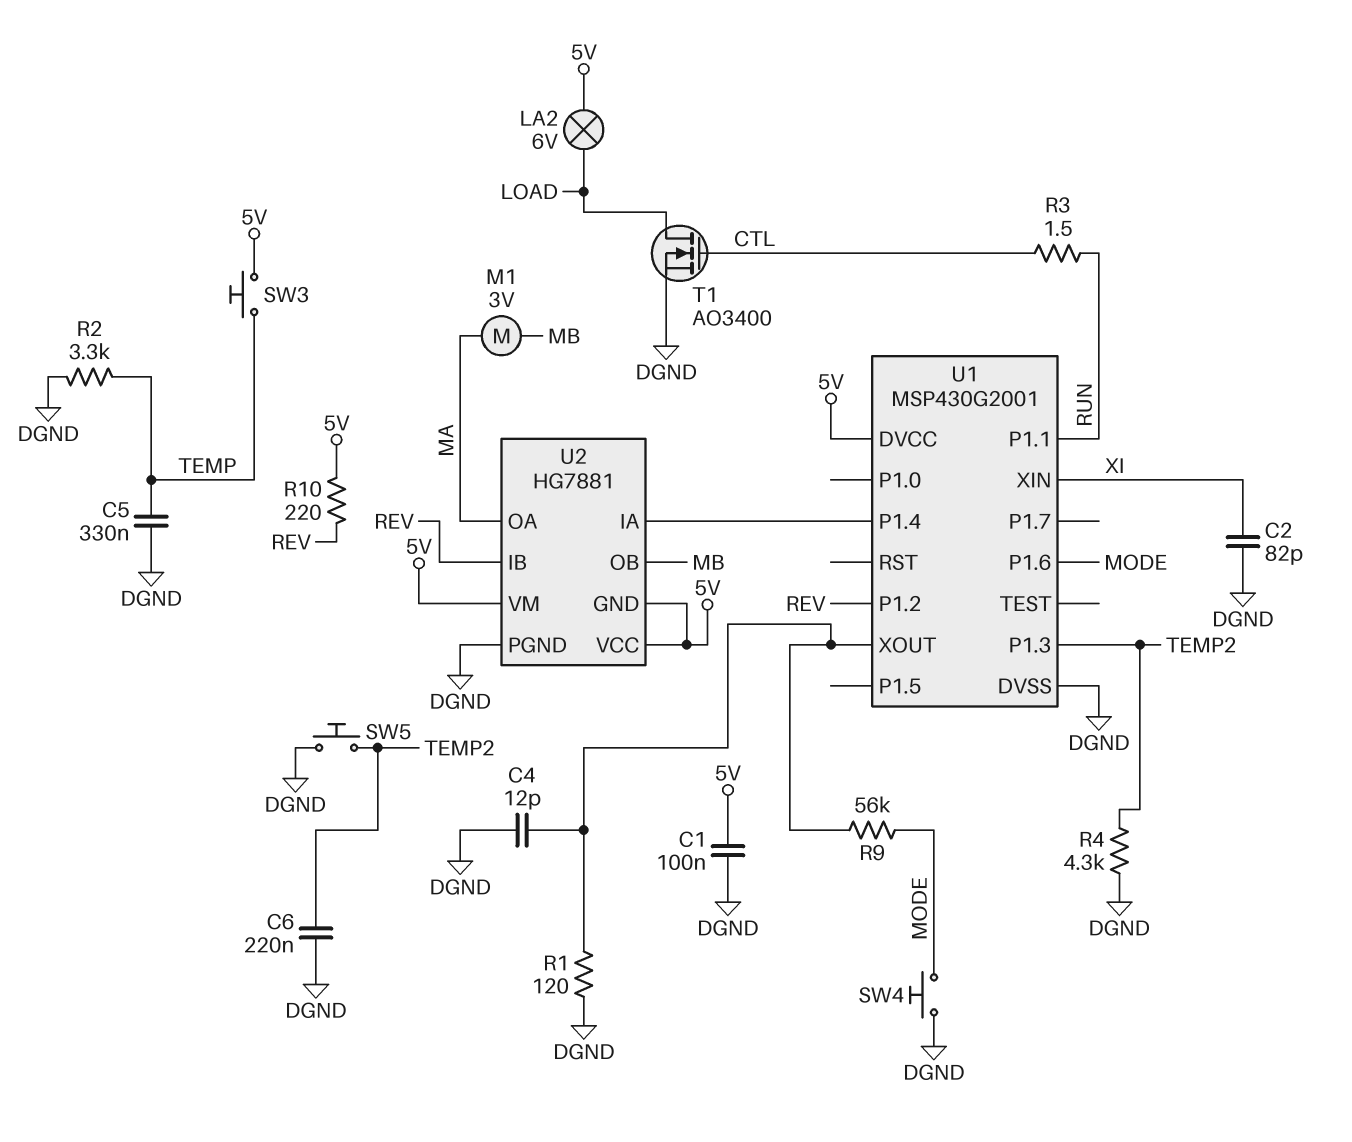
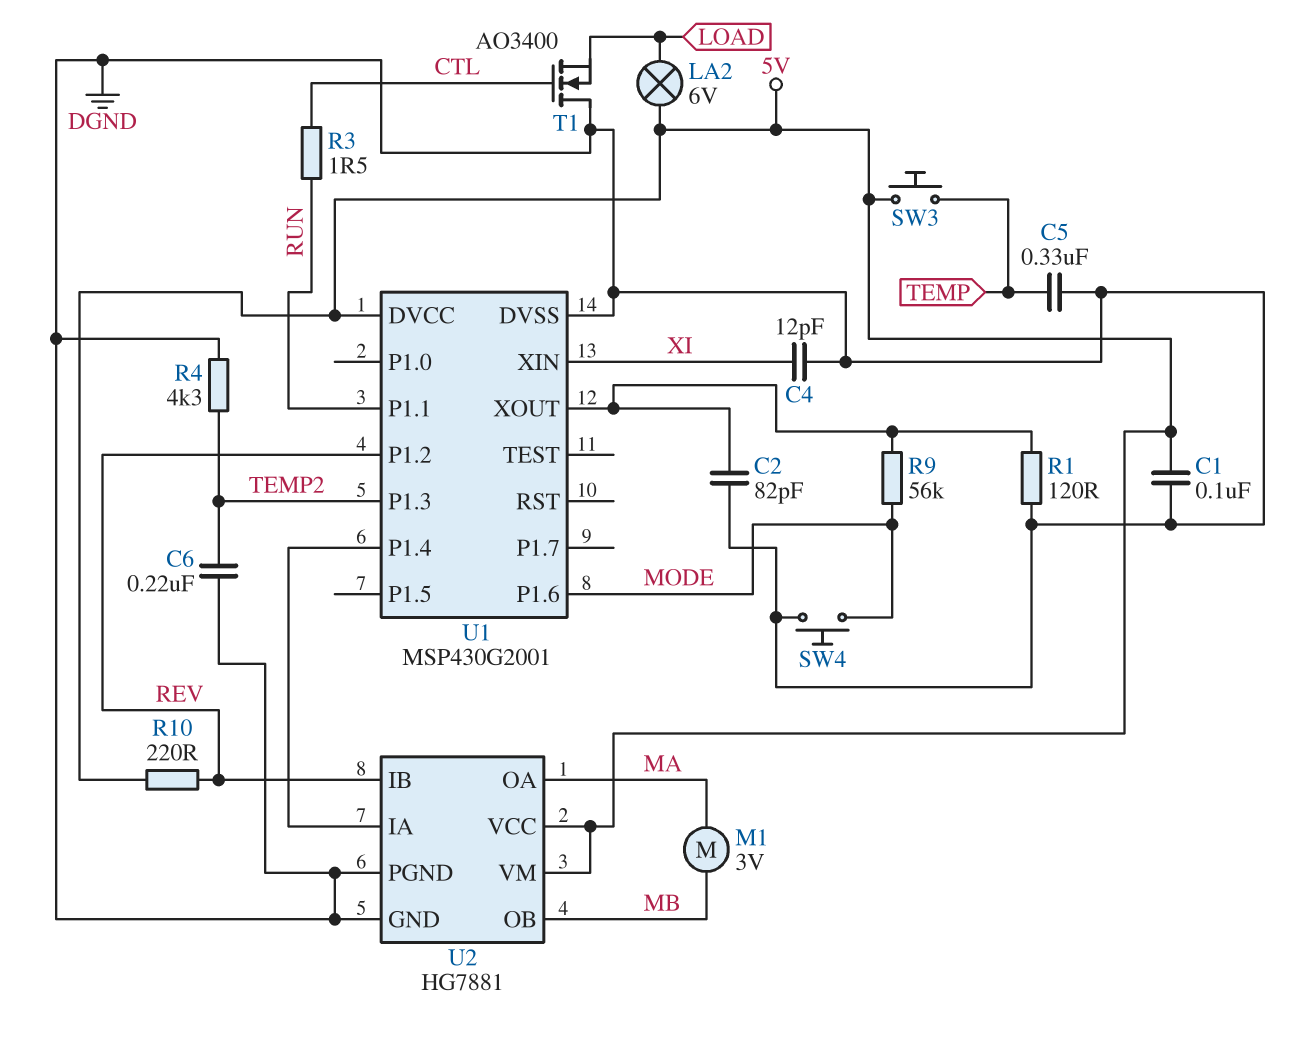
C2: 82pF (DGND, XI) -> 82pF (DGND, U1/XOUT)
C4: 12pF (DGND, U1/XOUT) -> 12pF (DGND, XI)
R2: 3.3k (DGND, TEMP) -> none
SW5: button (DGND, TEMP2) -> none
T1: NMOS AO3400 (G CTL, D LOAD, S DGND) -> NMOS AO3400 (G CTL, D DGND, S LOAD)
U2 pin GND: 5V -> DGND

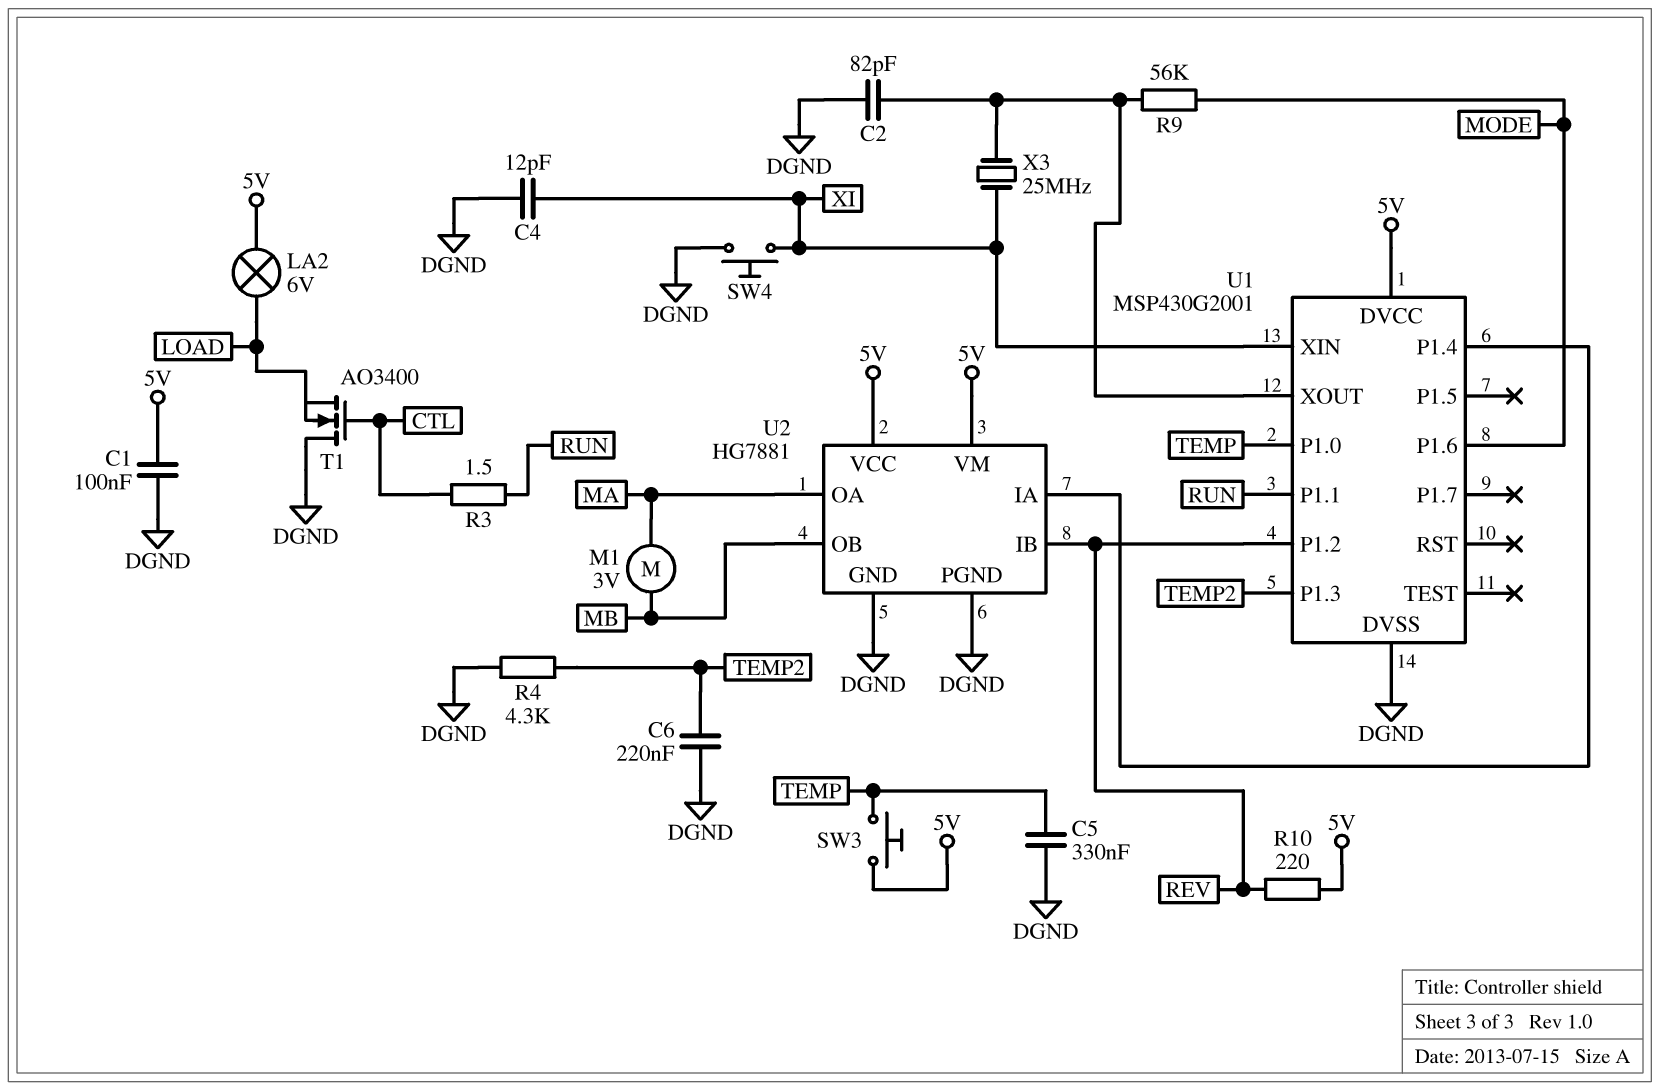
R1: 120 (DGND, U1/XOUT) -> none
SW4: button (DGND, MODE) -> button (DGND, XI)
U1 pin P1.0: none -> TEMP
X3: none -> 25MHz (U1/XOUT, XI)

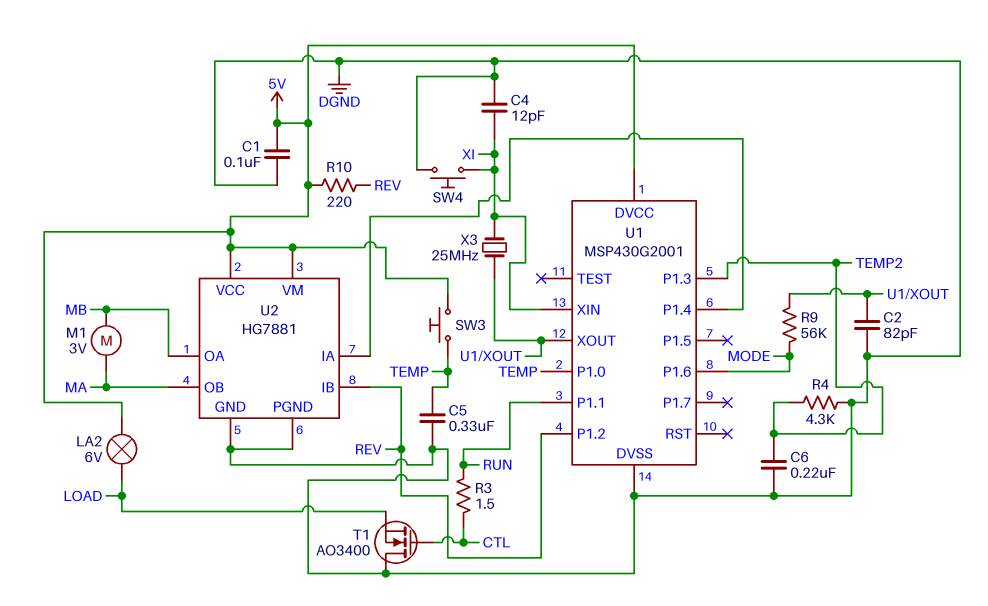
U2 pin OA: MA -> MB
U2 pin OB: MB -> MA

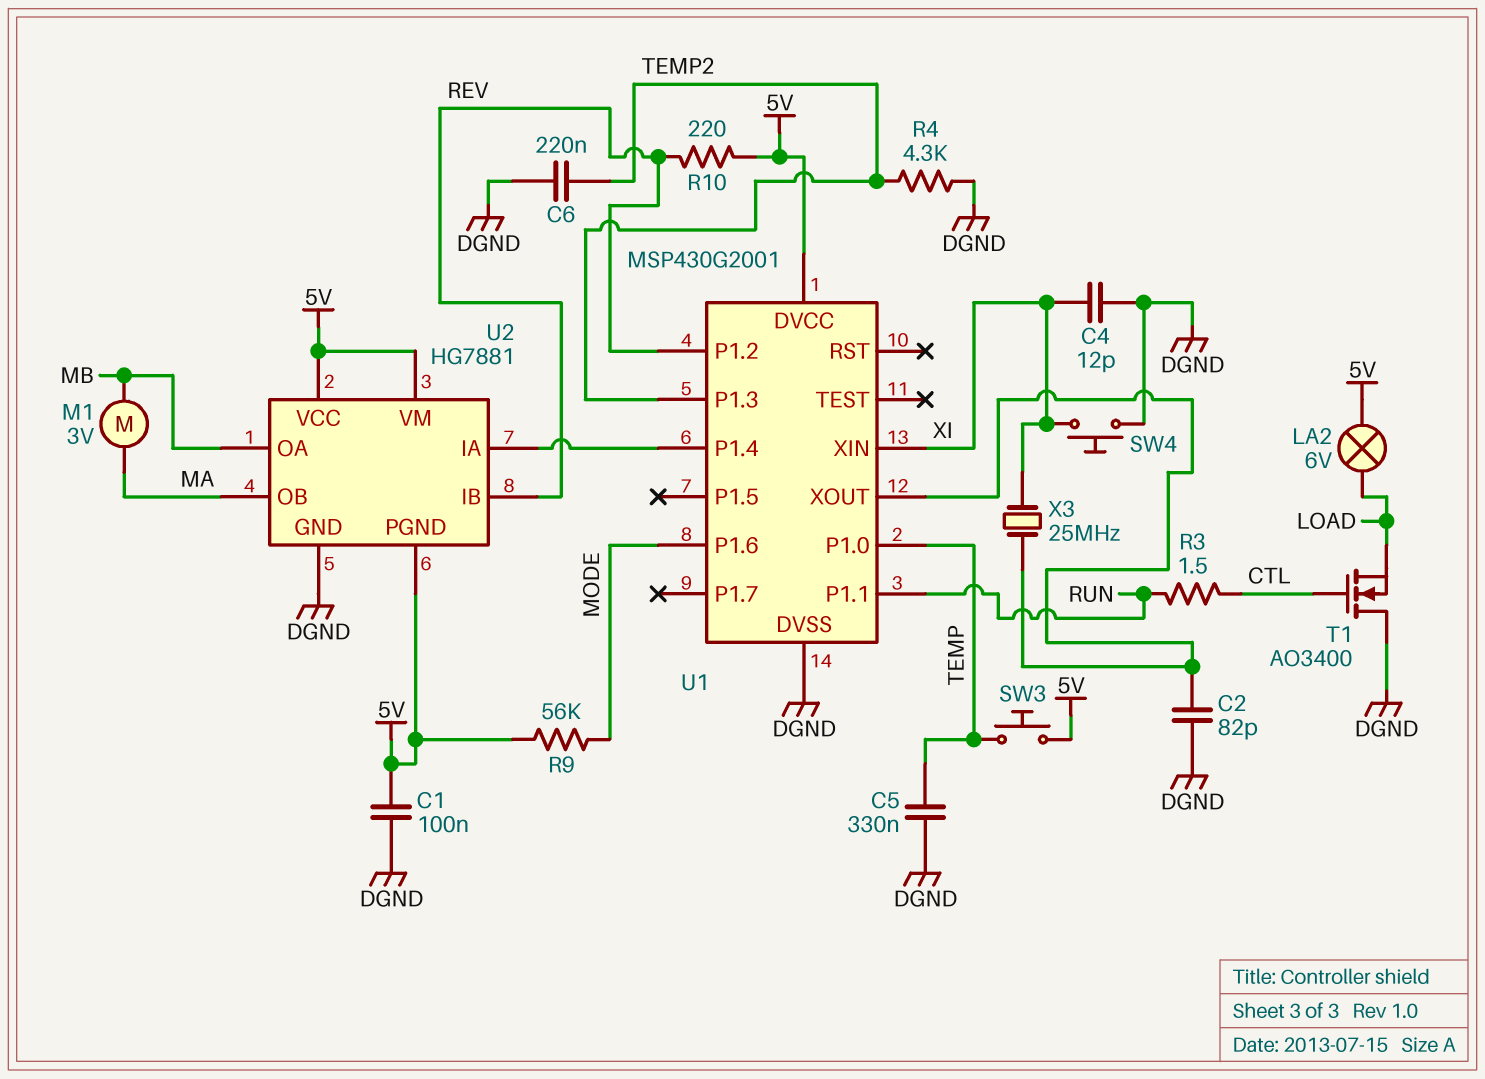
R9: 56k (MODE, U1/XOUT) -> 56k (5V, MODE)
U2 pin PGND: DGND -> 5V

